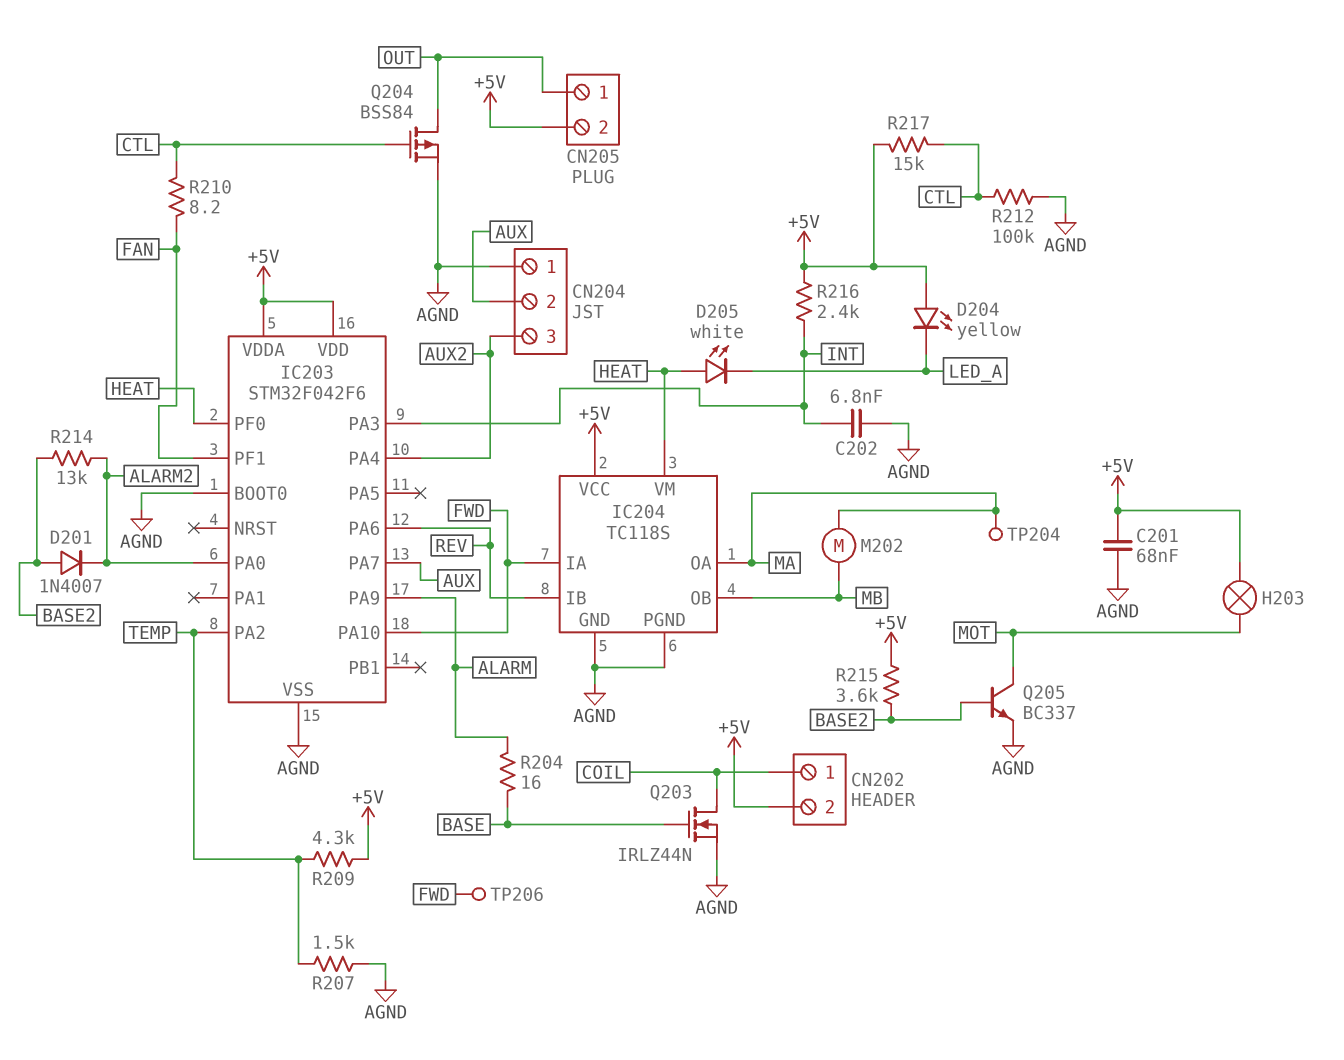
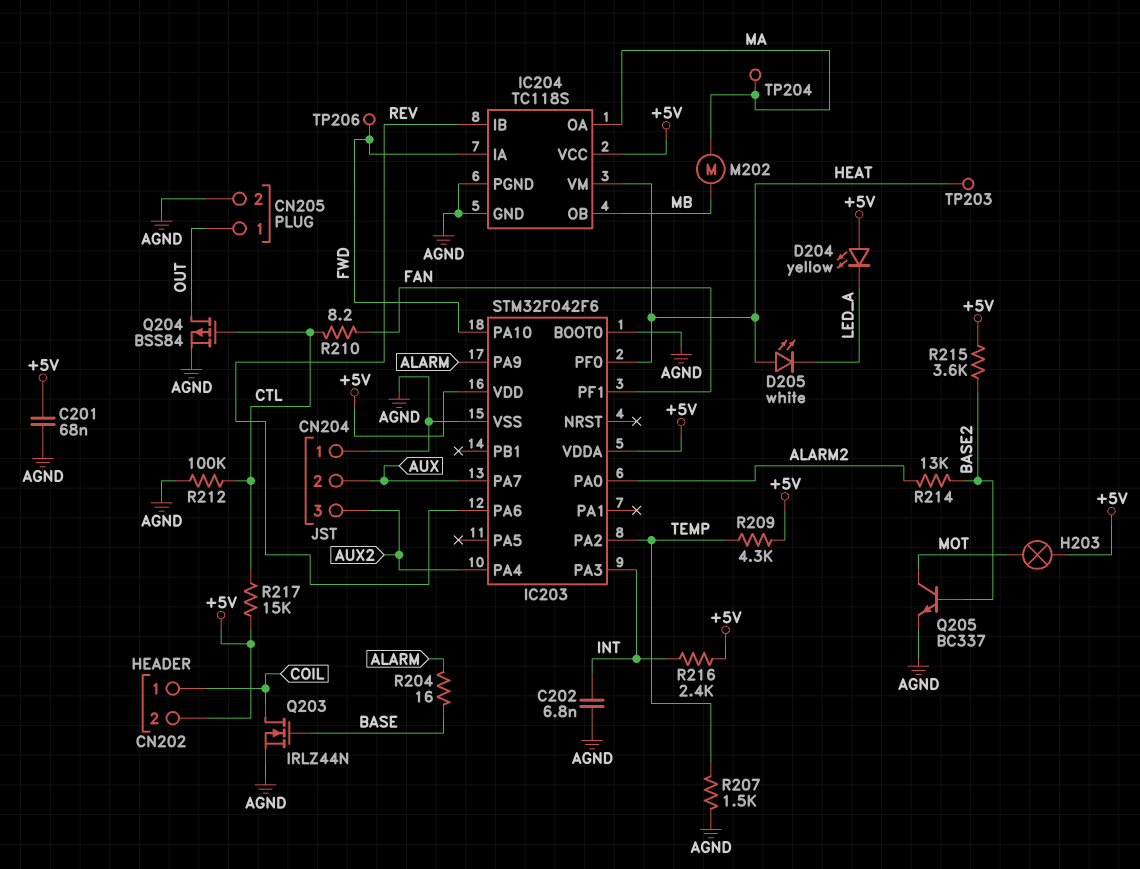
CN205 pin 2: +5V -> AGND
D201: diode 1N4007 (A BASE2, K ALARM2) -> none
TP203: none -> test point (HEAT)

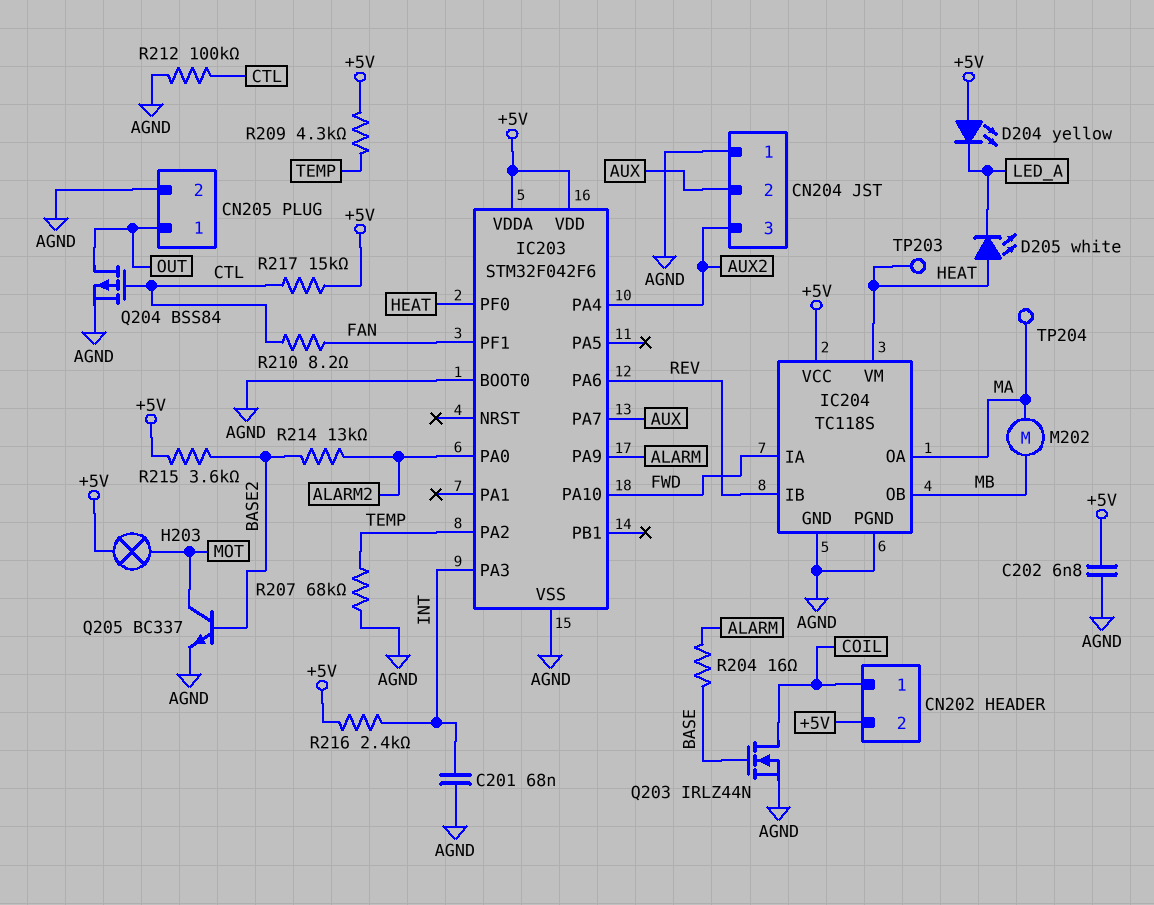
C201: 68nF (+5V, AGND) -> 68nF (AGND, INT)
C202: 6.8nF (AGND, INT) -> 6.8nF (+5V, AGND)
R207: 1.5k (AGND, TEMP) -> 68k (AGND, TEMP)
TP206: test point (FWD) -> none

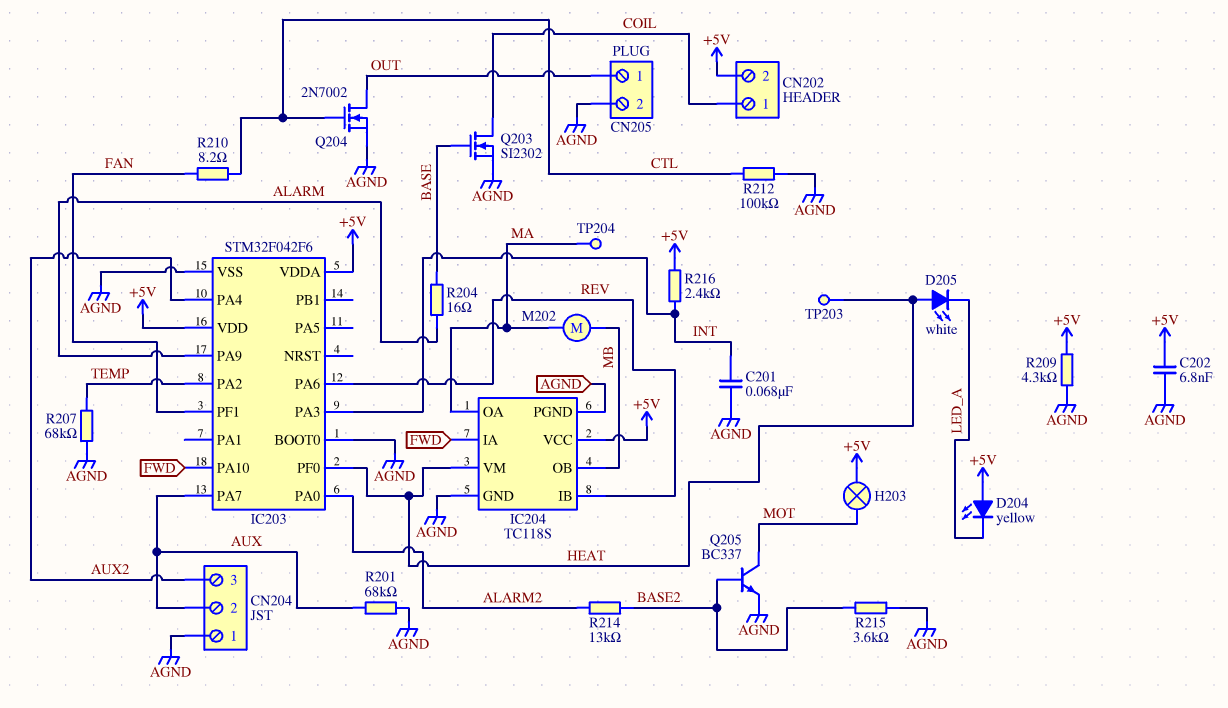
Q203: NMOS IRLZ44N (G BASE, D COIL, S AGND) -> NMOS SI2302 (G BASE, D COIL, S AGND)
Q204: PMOS BSS84 (G CTL, D OUT, S AGND) -> NMOS 2N7002 (G CTL, D OUT, S AGND)
R201: none -> 68k (AGND, AUX)
R209: 4.3k (+5V, TEMP) -> 4.3k (+5V, AGND)
R215: 3.6k (+5V, BASE2) -> 3.6k (AGND, BASE2)
R217: 15k (+5V, CTL) -> none

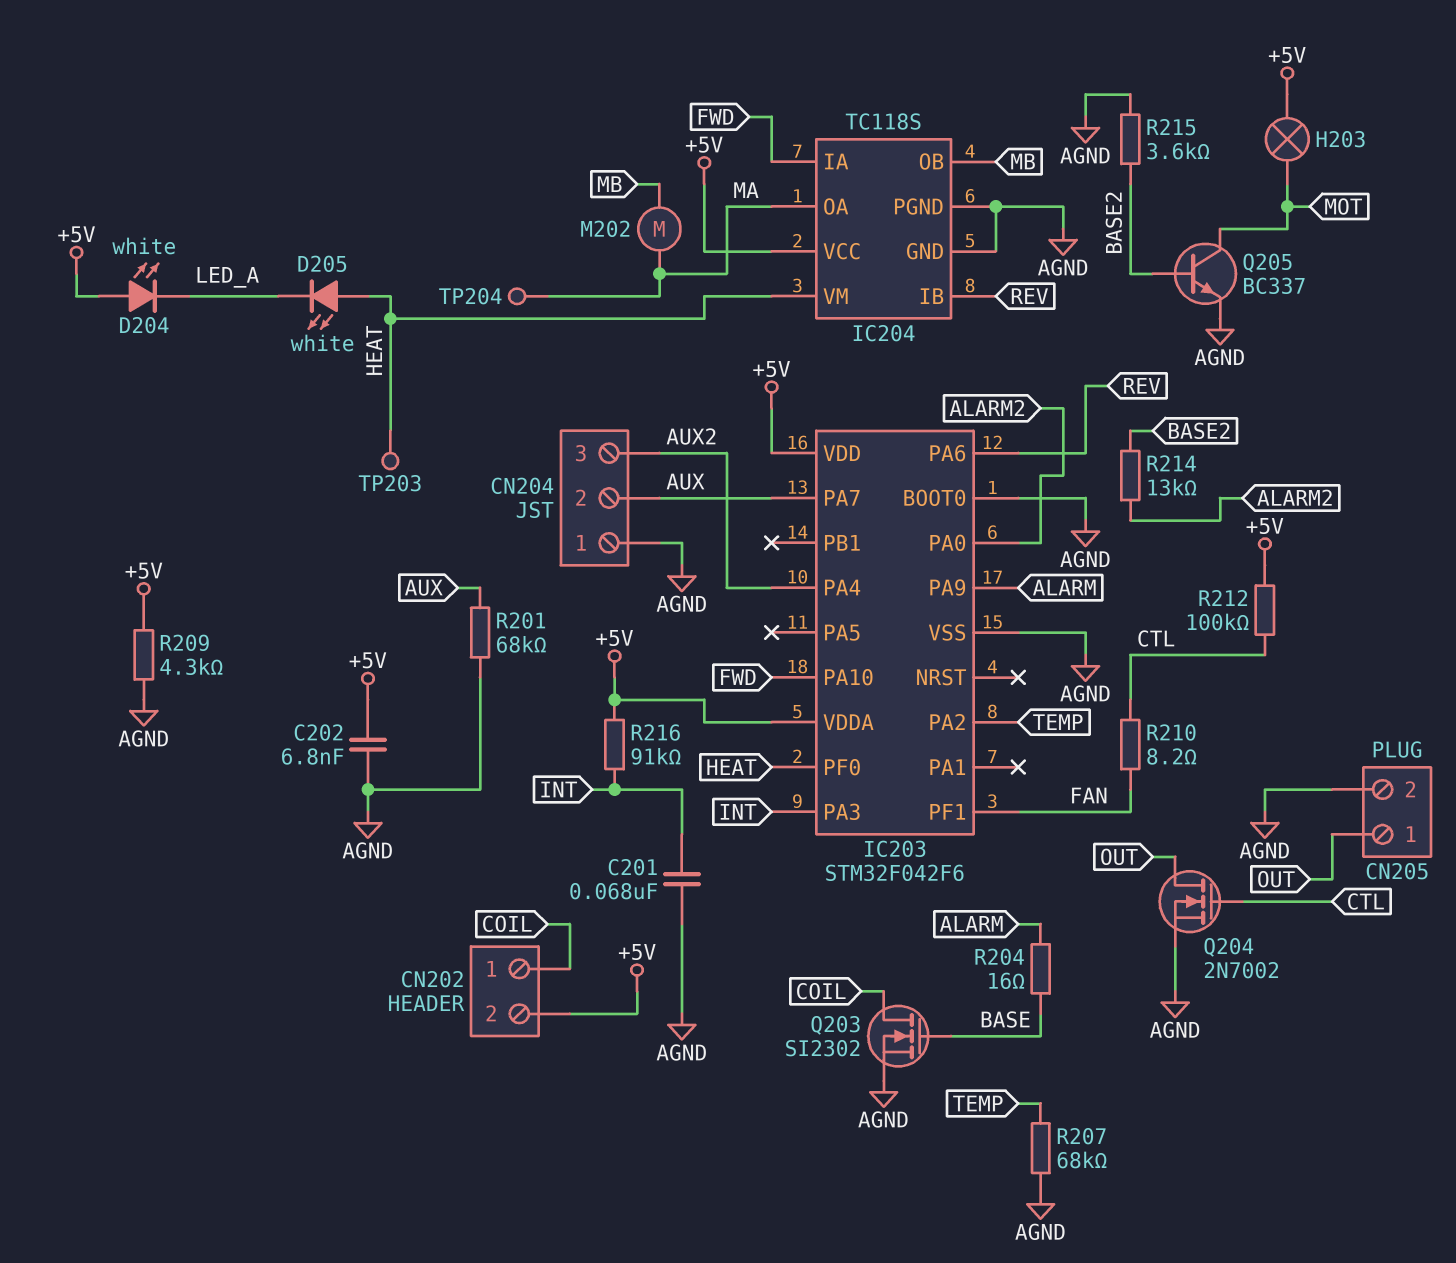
D204: LED yellow (A +5V, K LED_A) -> LED white (A +5V, K LED_A)
R212: 100k (AGND, CTL) -> 100k (+5V, CTL)
R216: 2.4k (+5V, INT) -> 91k (+5V, INT)

